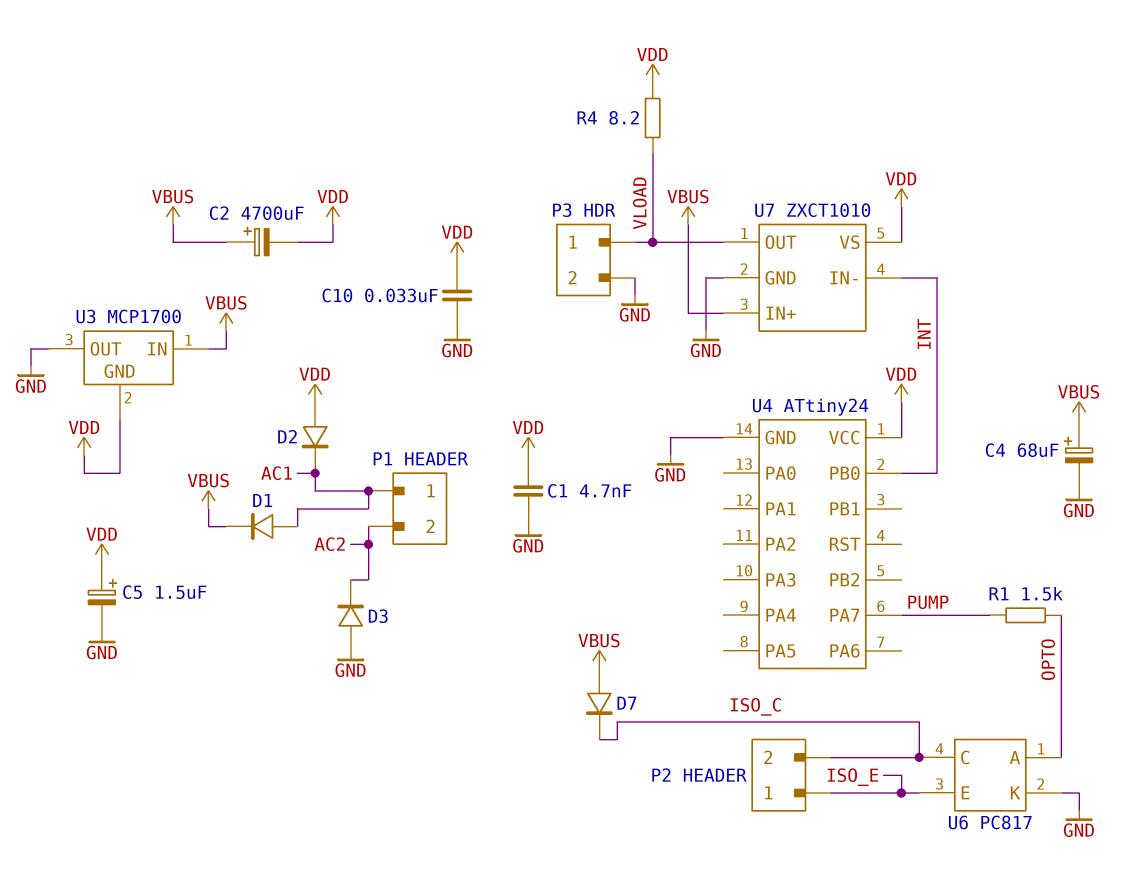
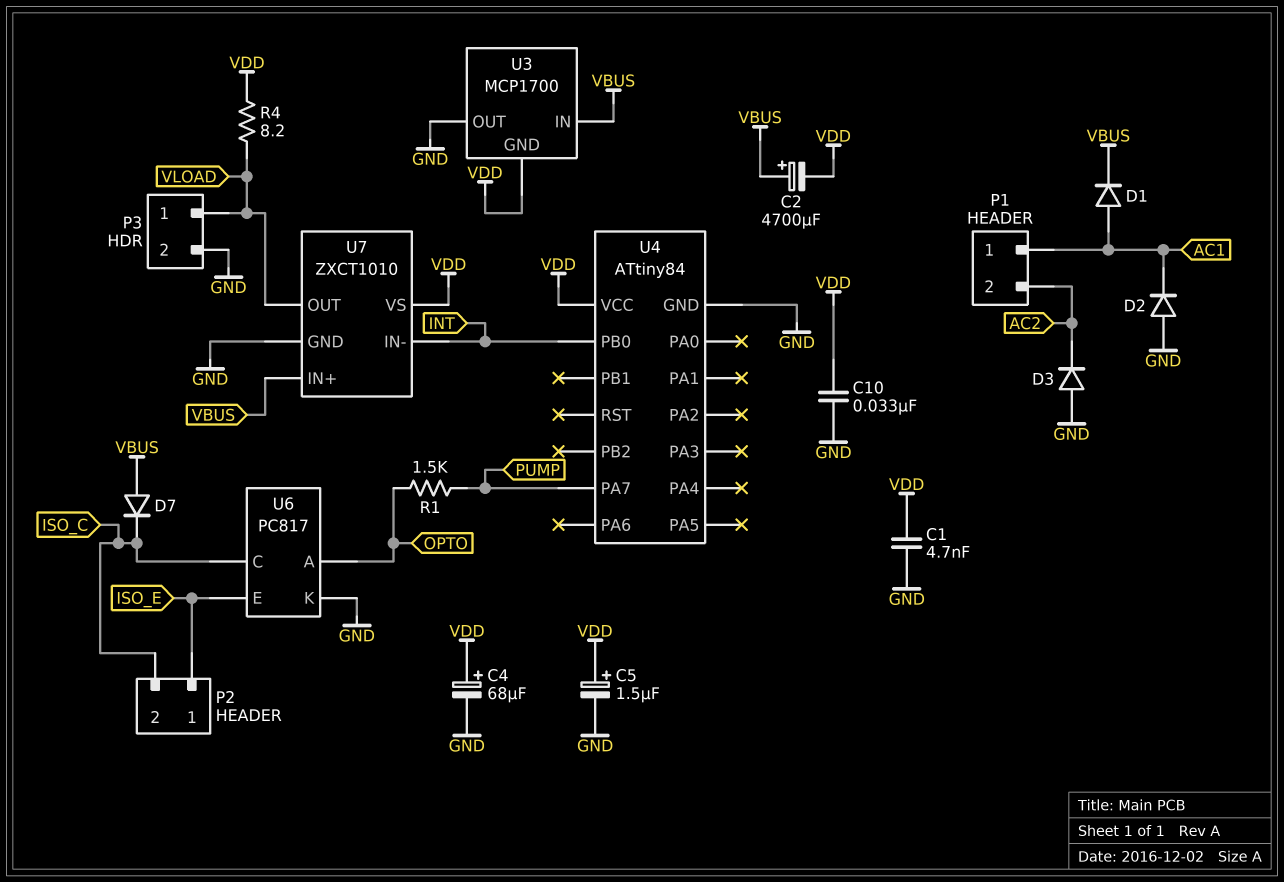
C4: 68uF (plus VBUS, minus GND) -> 68uF (plus VDD, minus GND)
D2: diode (A VDD, K AC1) -> diode (A GND, K AC1)
U4: ATtiny24 -> ATtiny84

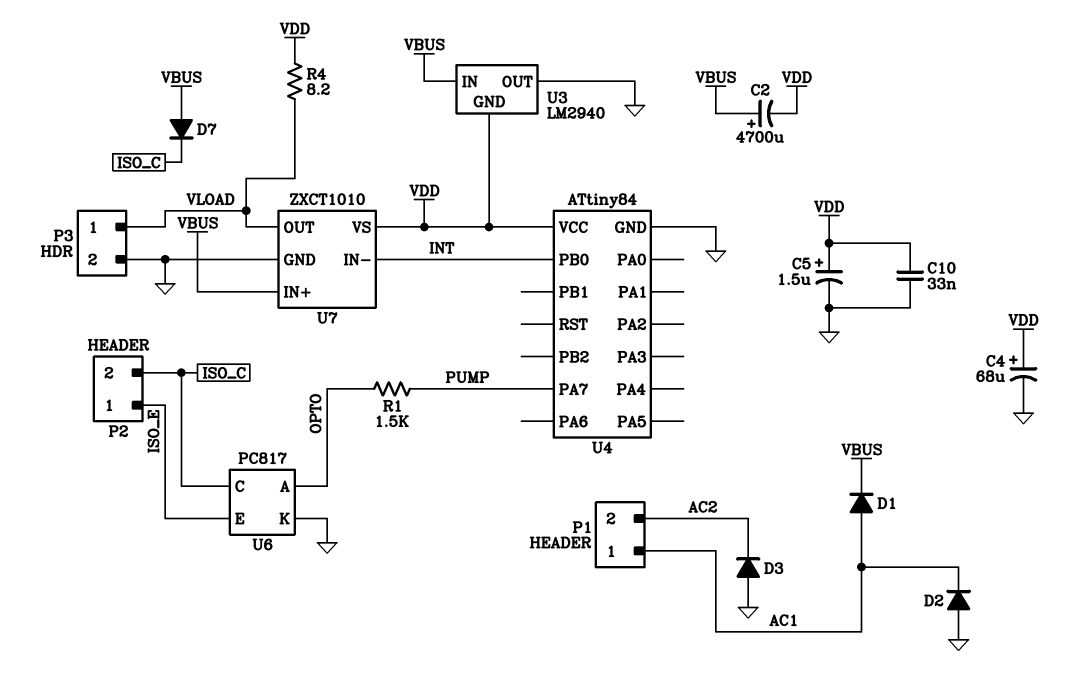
C1: 4.7nF (GND, VDD) -> none
U3: MCP1700 -> LM2940

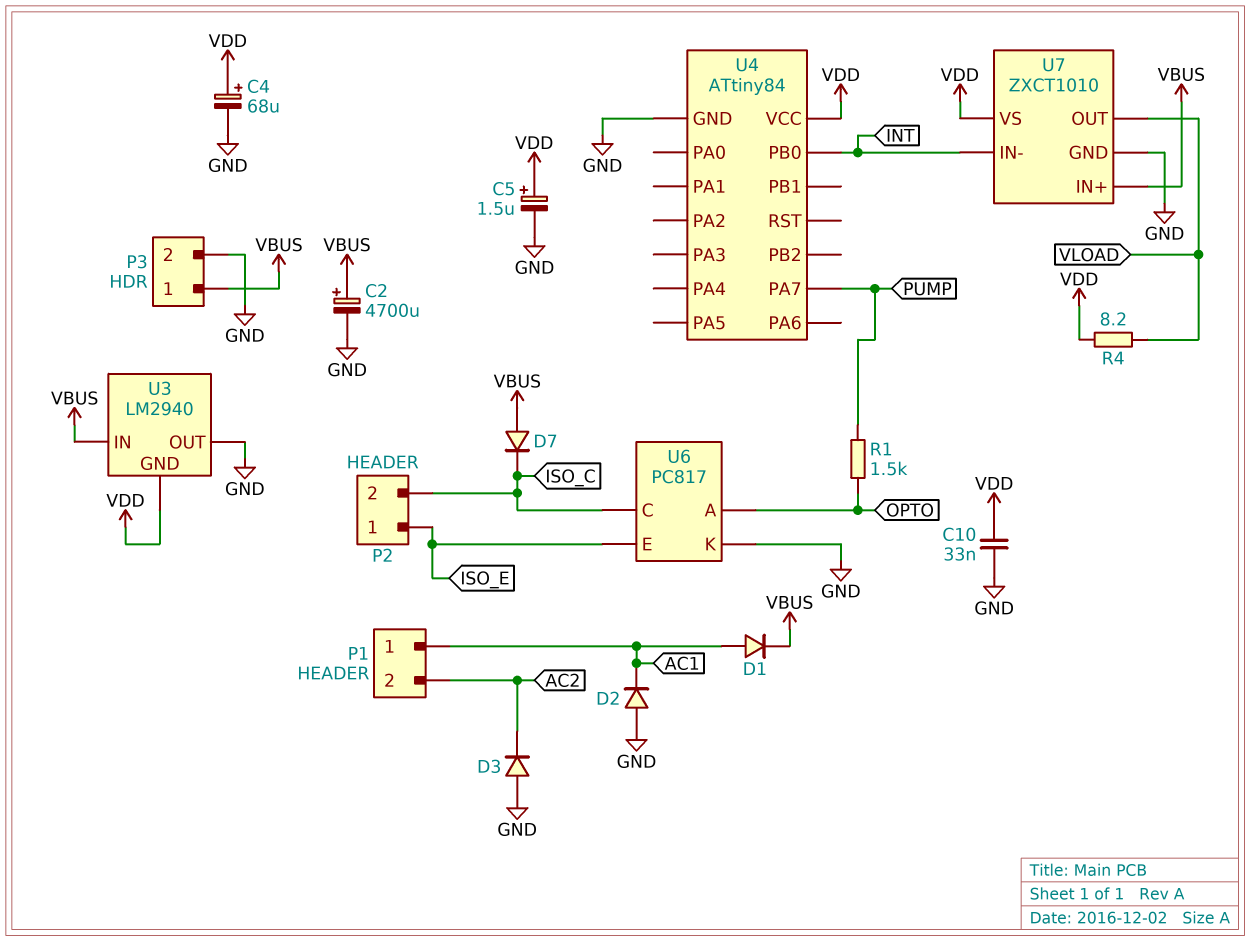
C2: 4700uF (plus VBUS, minus VDD) -> 4700uF (plus VBUS, minus GND)
P3 pin 1: VLOAD -> VBUS

